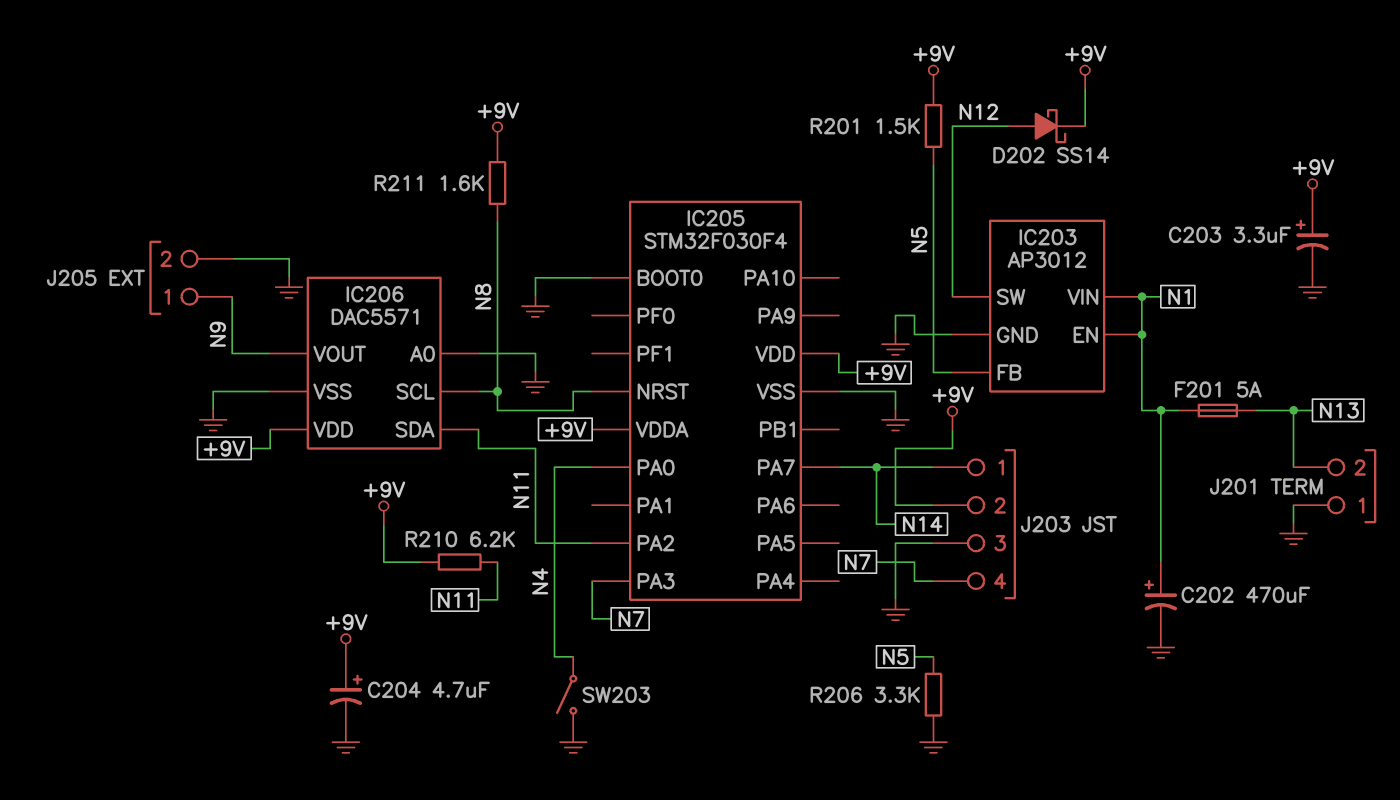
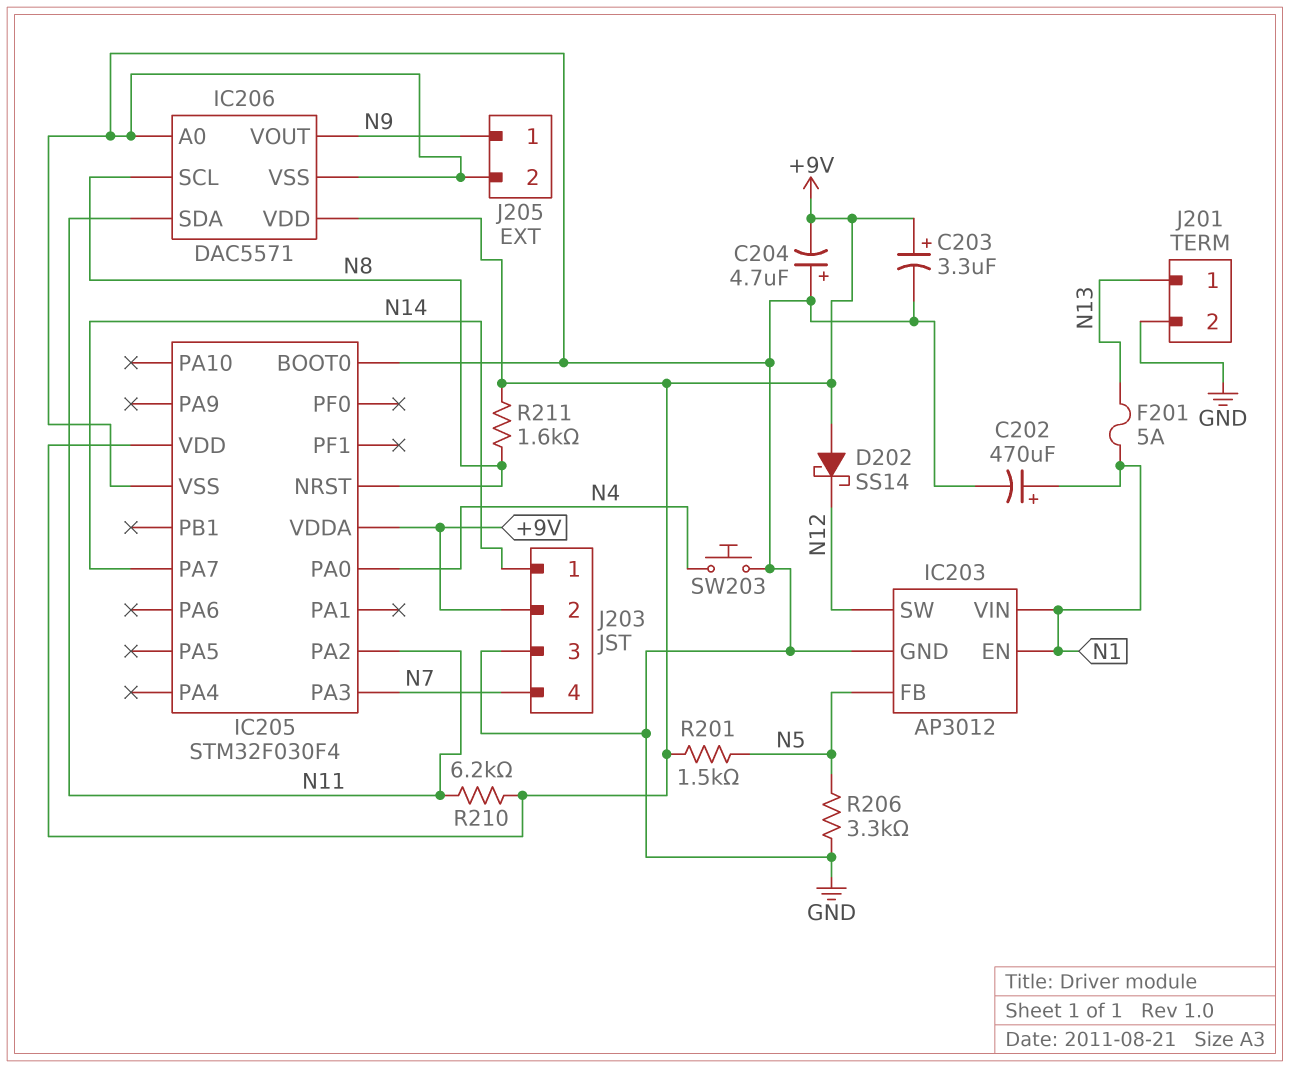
C204: 4.7uF (plus +9V, minus GND) -> 4.7uF (plus GND, minus +9V)
D202: schottky SS14 (A N12, K +9V) -> schottky SS14 (A +9V, K N12)
J201 pin 1: GND -> N13
J201 pin 2: N13 -> GND
SW203: switch (GND, N4) -> button (GND, N4)

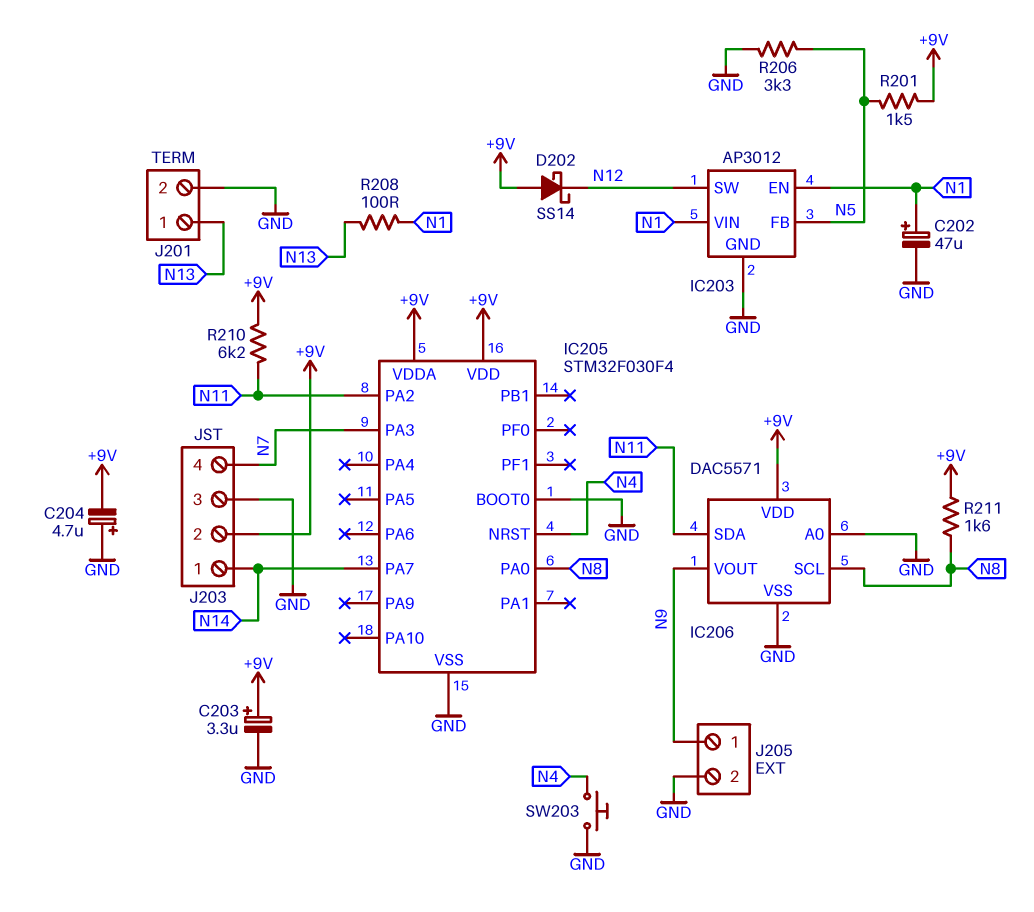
C202: 470uF (plus N1, minus GND) -> 47uF (plus N1, minus GND)
F201: 5A (N1, N13) -> none
IC205 pin NRST: N8 -> N4
IC205 pin PA0: N4 -> N8
R208: none -> 100 (N1, N13)

